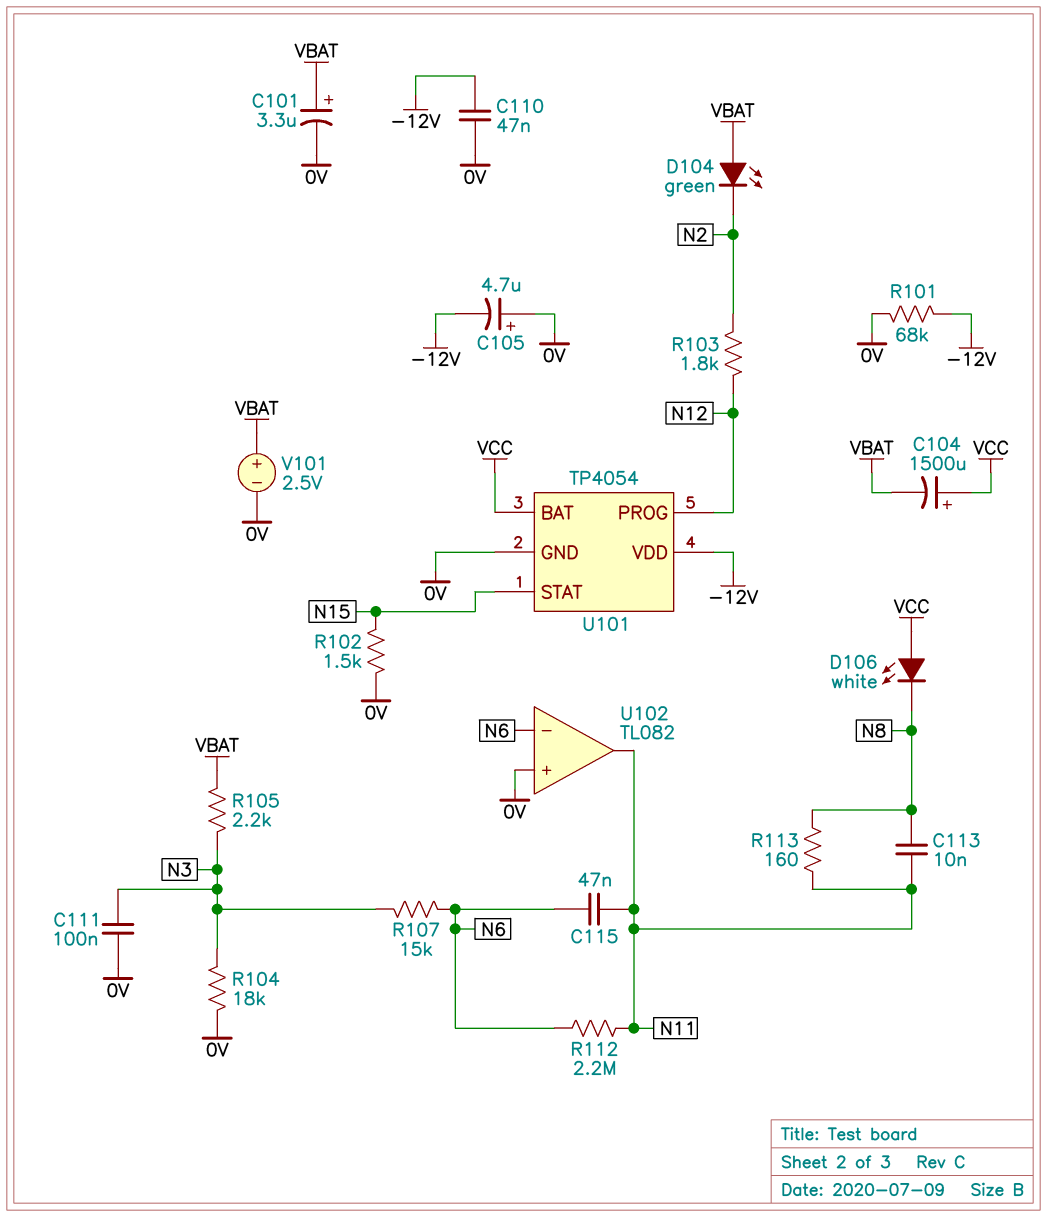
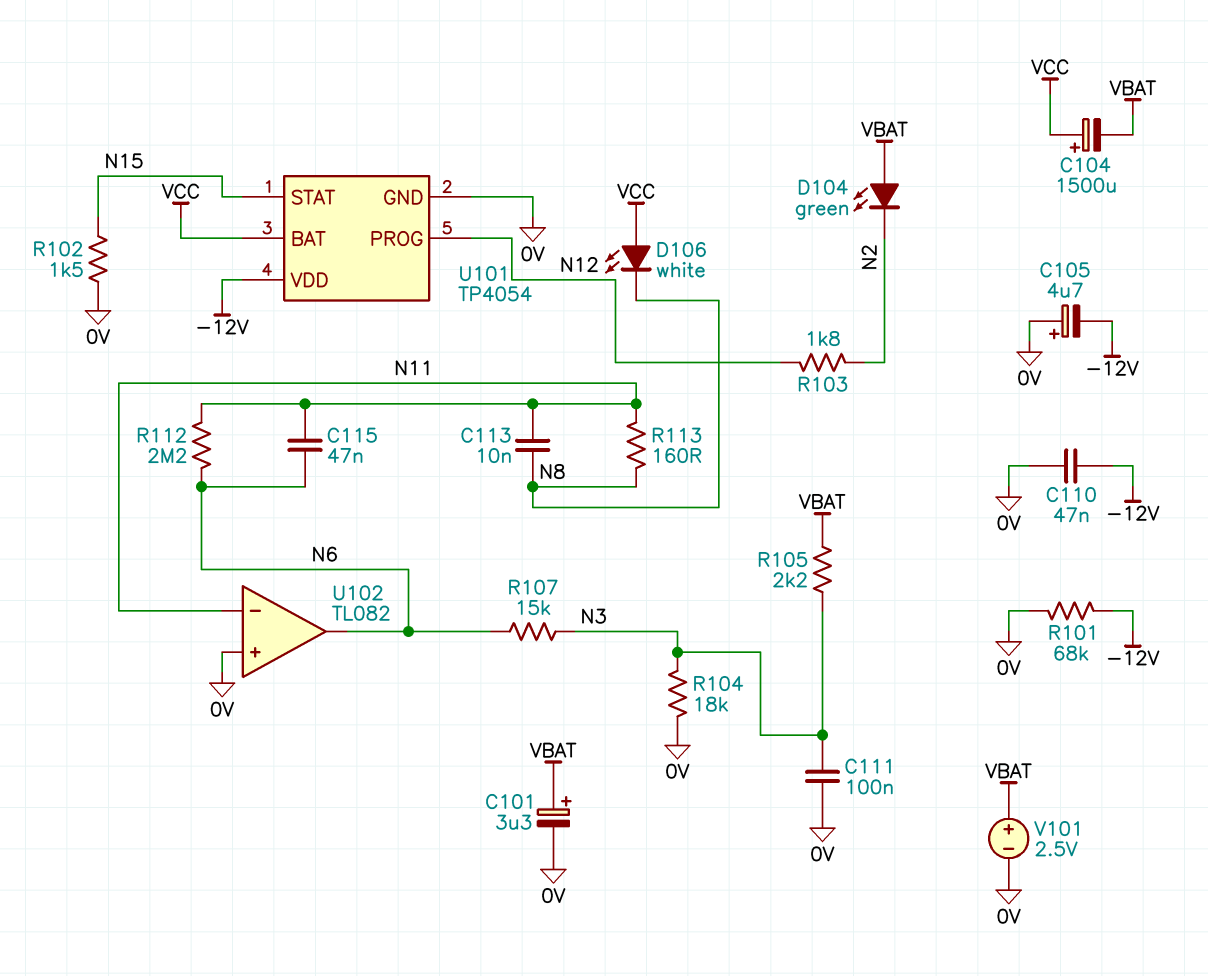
U102 pin in-: N6 -> N11
U102 pin out: N11 -> N6

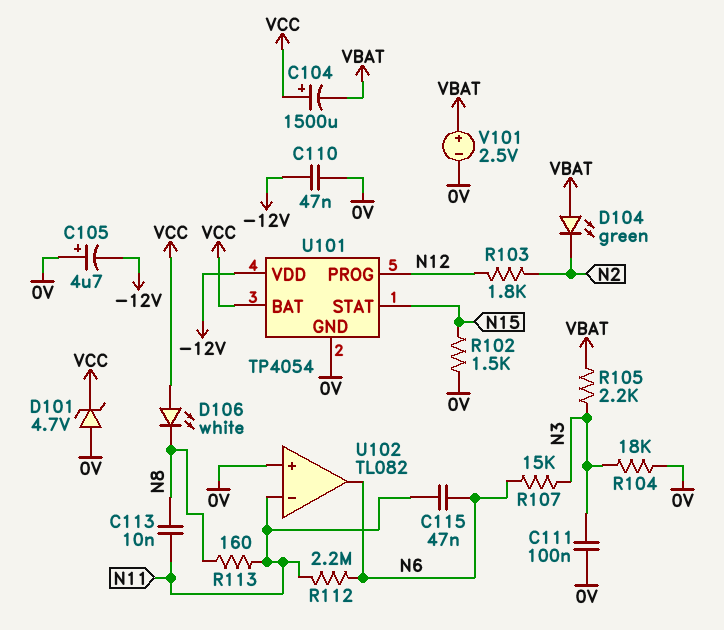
C101: 3.3uF (plus VBAT, minus 0V) -> none
D101: none -> zener 4.7V (A 0V, K VCC)
R101: 68k (-12V, 0V) -> none

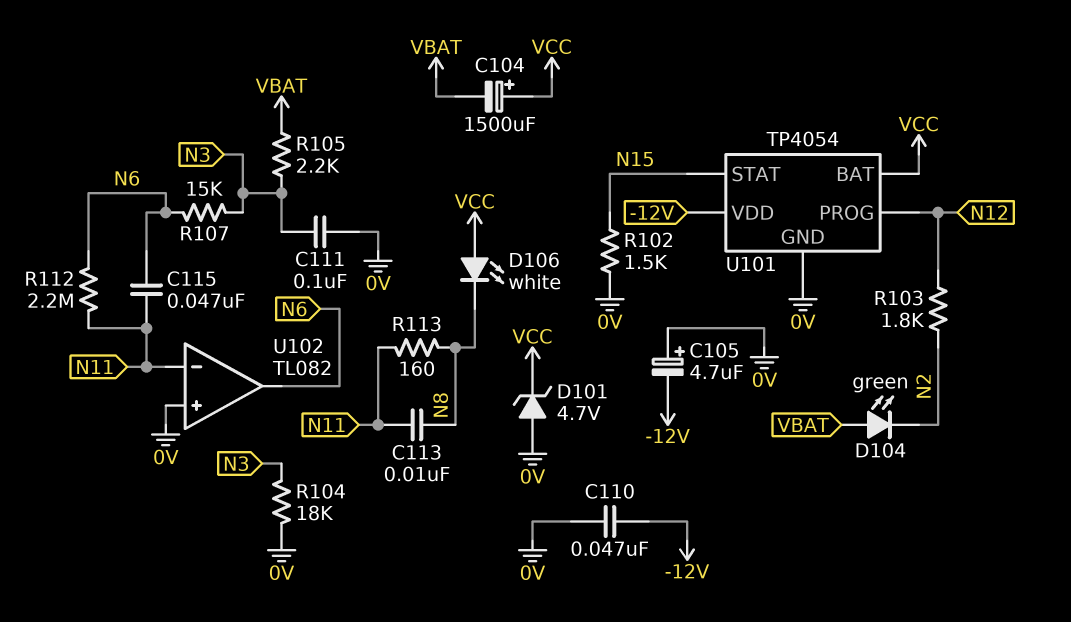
V101: 2.5V (plus VBAT, minus 0V) -> none

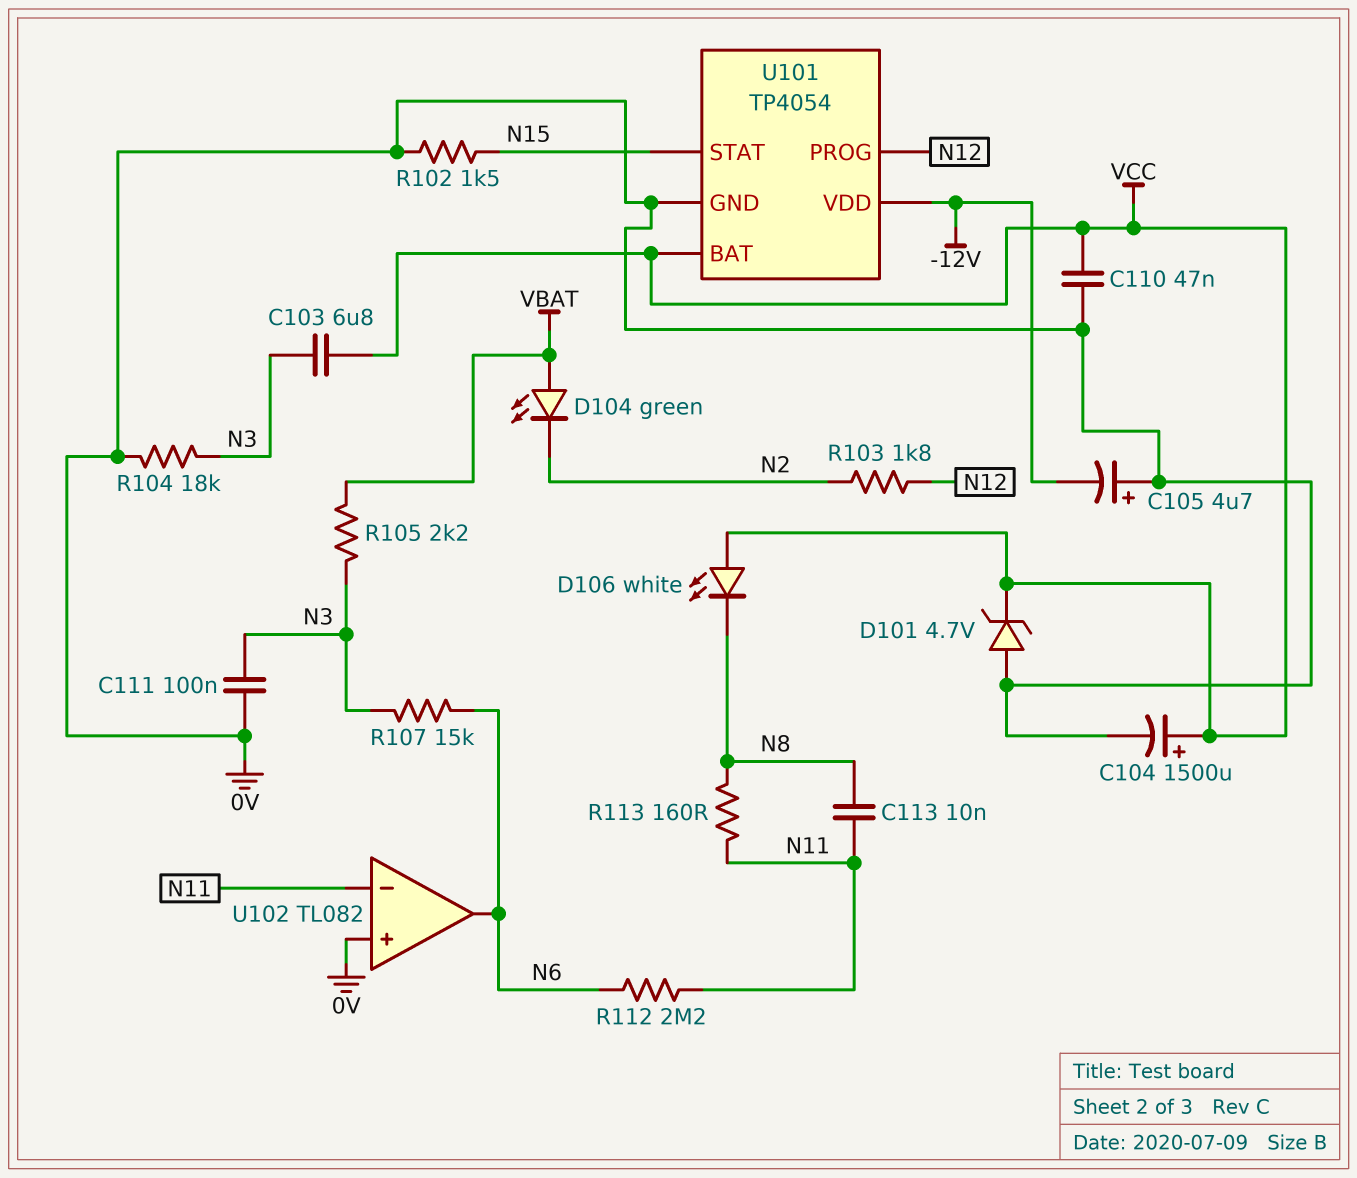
C103: none -> 6.8uF (N3, VCC)
C104: 1500uF (plus VCC, minus VBAT) -> 1500uF (plus VCC, minus 0V)
C110: 47nF (-12V, 0V) -> 47nF (0V, VCC)
C115: 47nF (N6, N11) -> none

